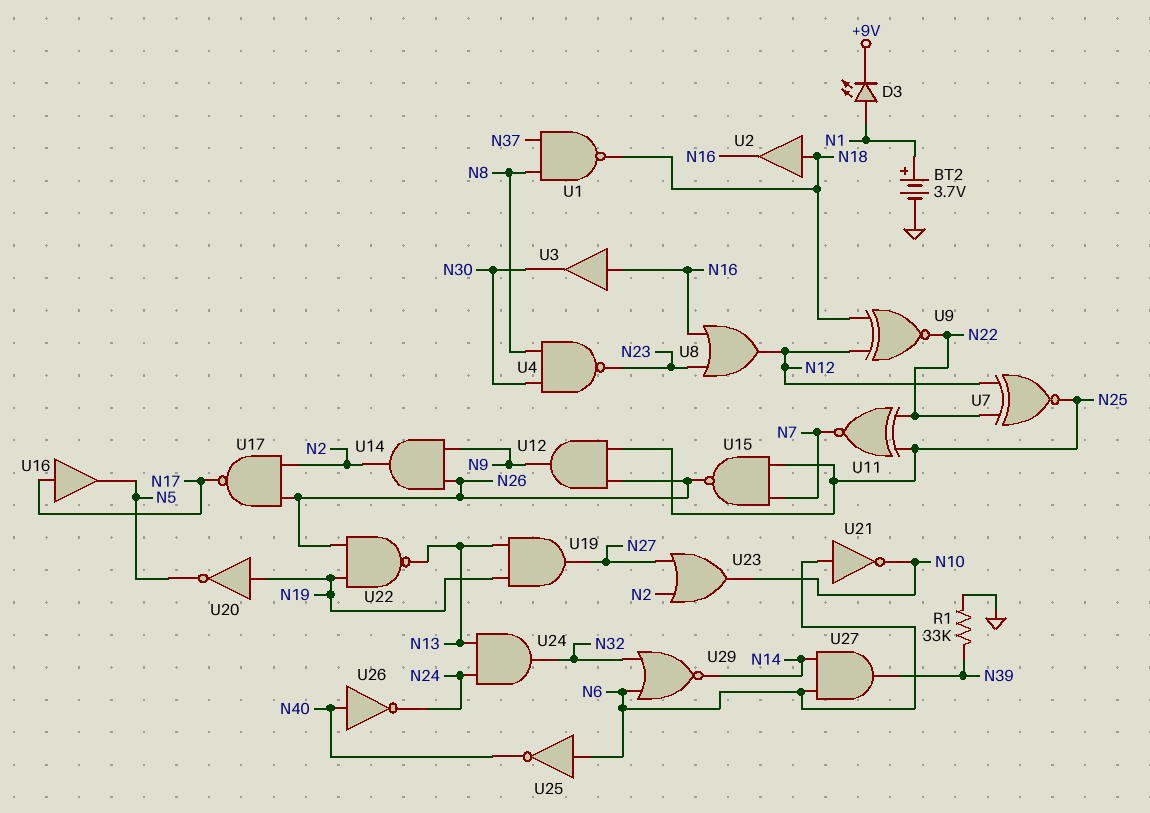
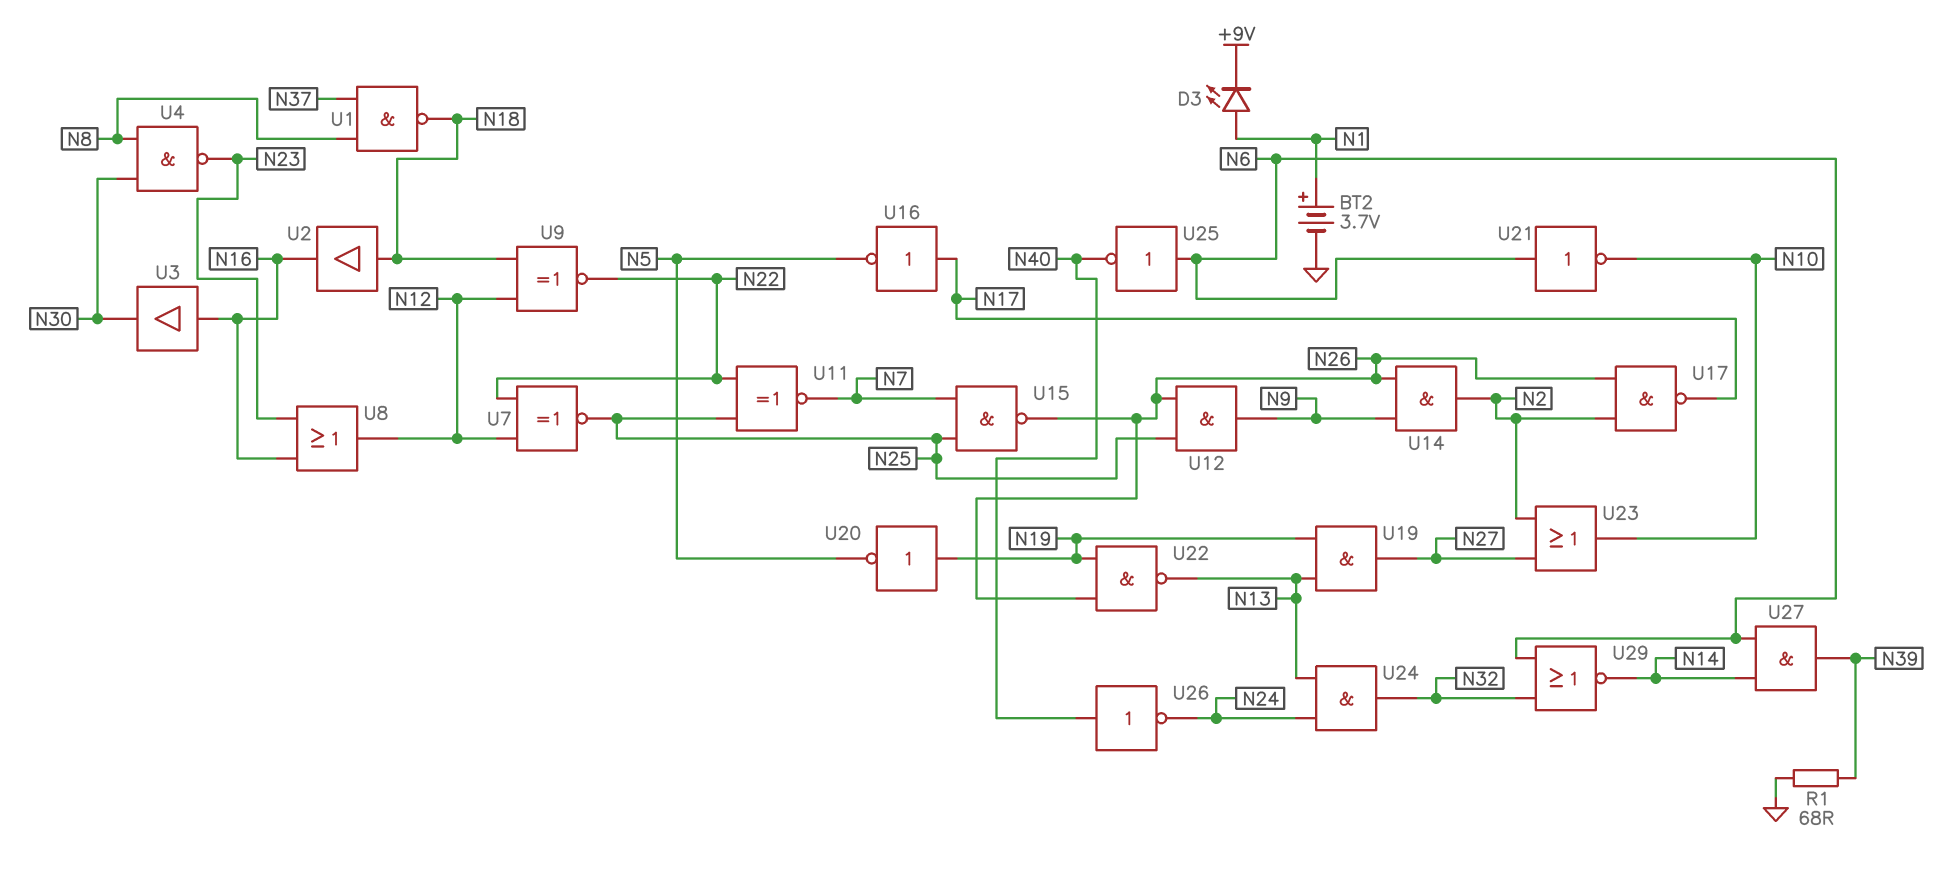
R1: 33k (GND, N39) -> 68 (GND, N39)
U16: buffer (in N17, out N5) -> NOT (in N17, out N5)

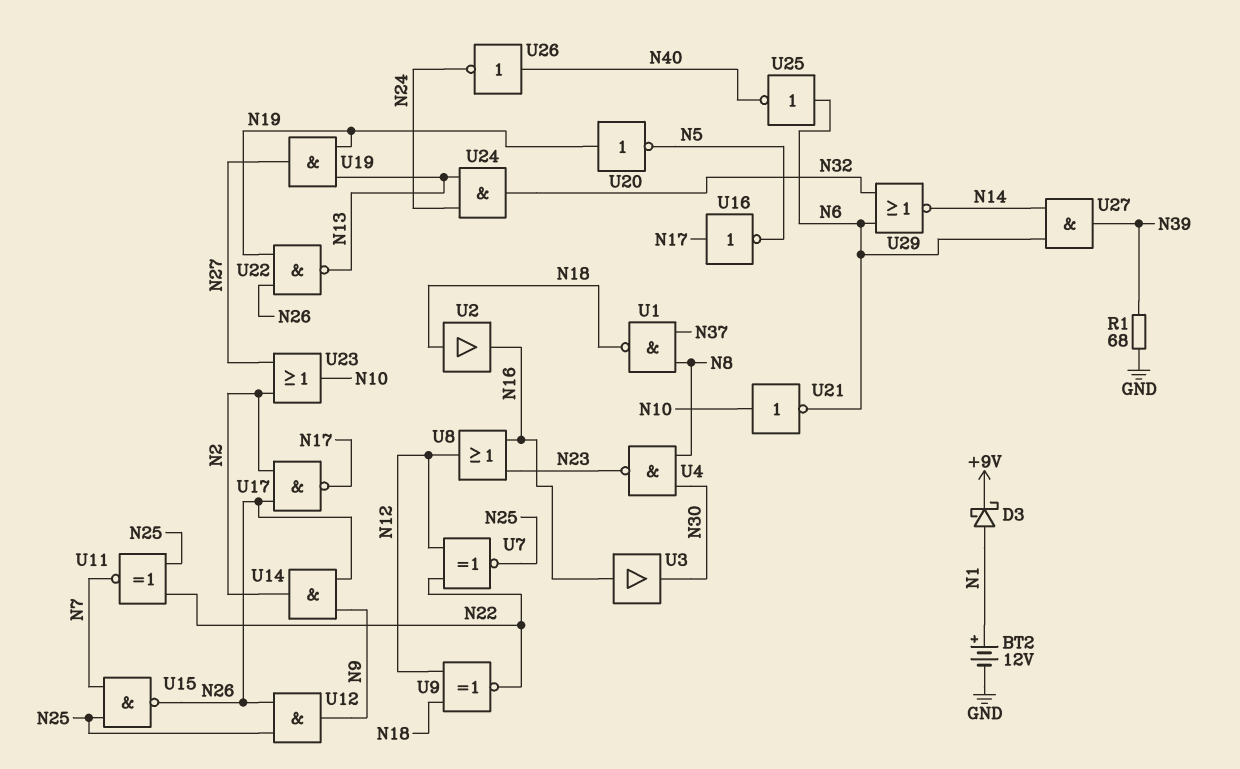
BT2: 3.7V (plus N1, minus GND) -> 12V (plus N1, minus GND)
D3: LED (A N1, K +9V) -> schottky (A N1, K +9V)
U21: NOT (in N6, out N10) -> NOT (in N10, out N6)

